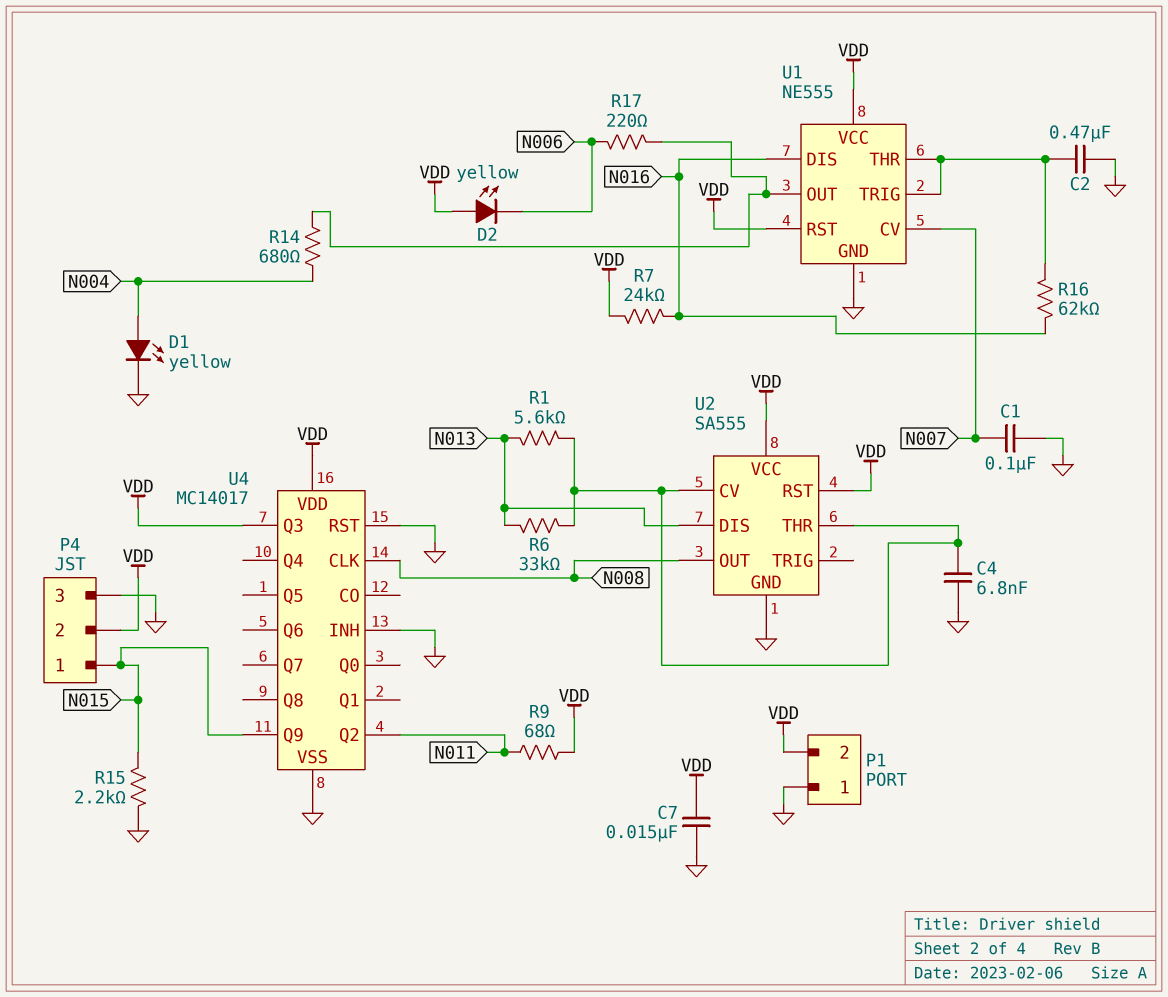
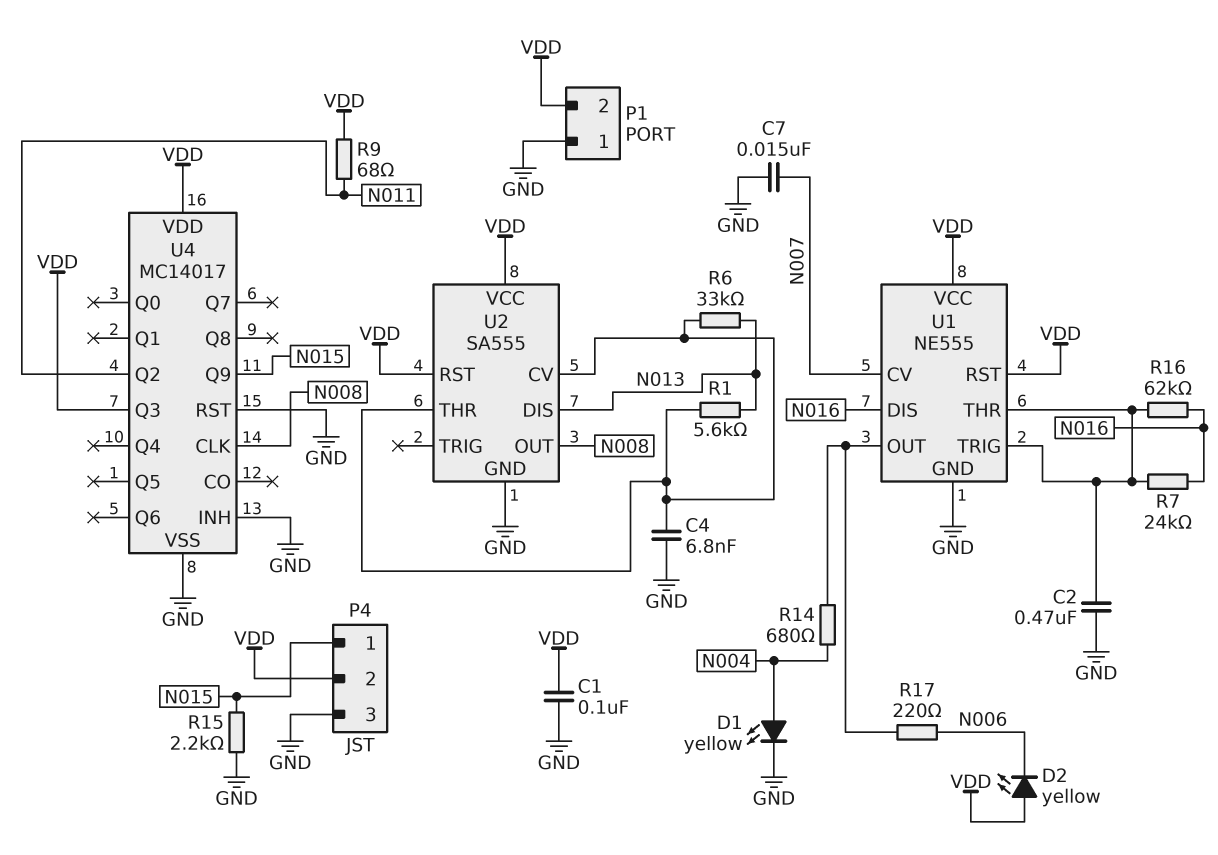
C1: 100nF (GND, N007) -> 100nF (GND, VDD)
C7: 15nF (GND, VDD) -> 15nF (GND, N007)
R7: 24k (N016, VDD) -> 24k (N016, U1/THR)

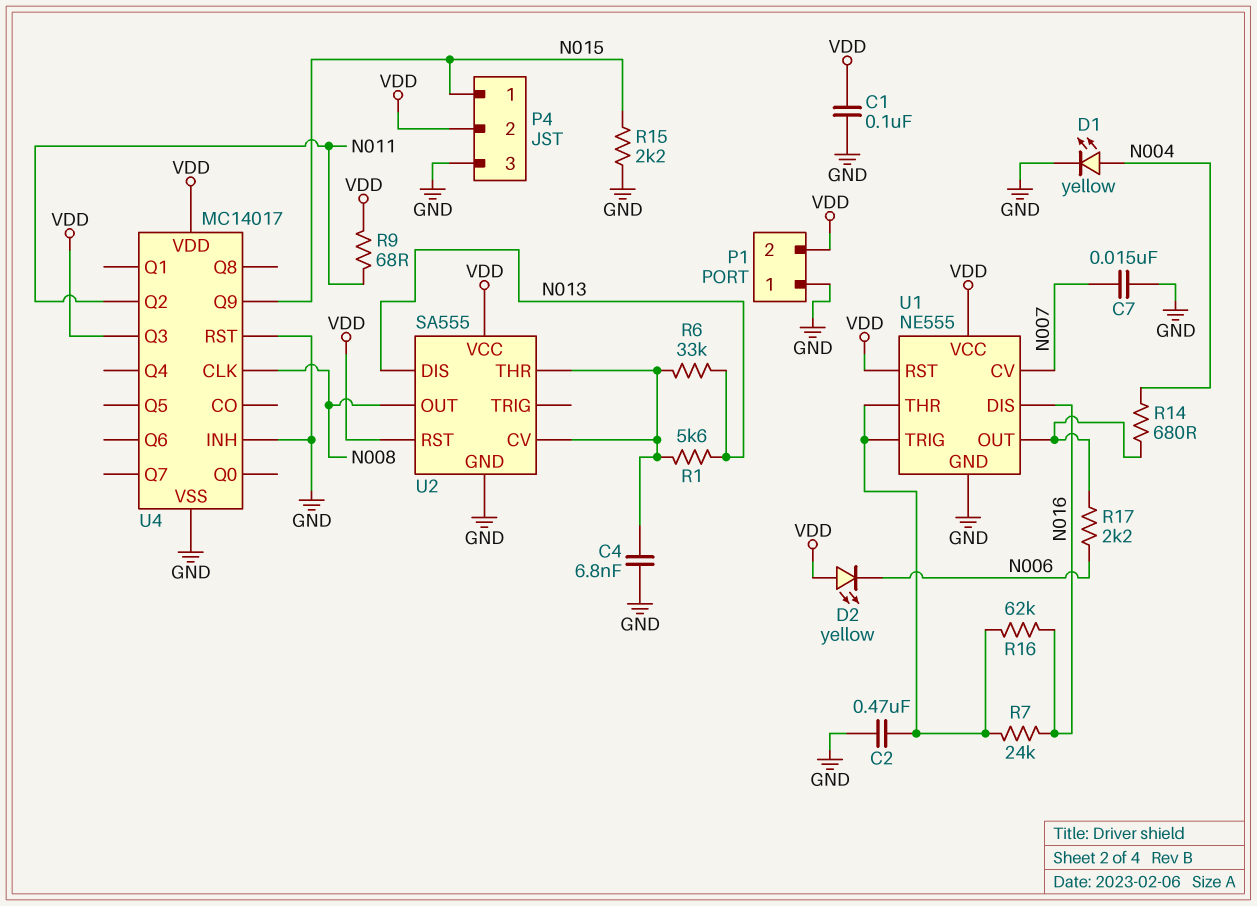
R17: 220 (N006, U1/OUT) -> 2.2k (N006, U1/OUT)

